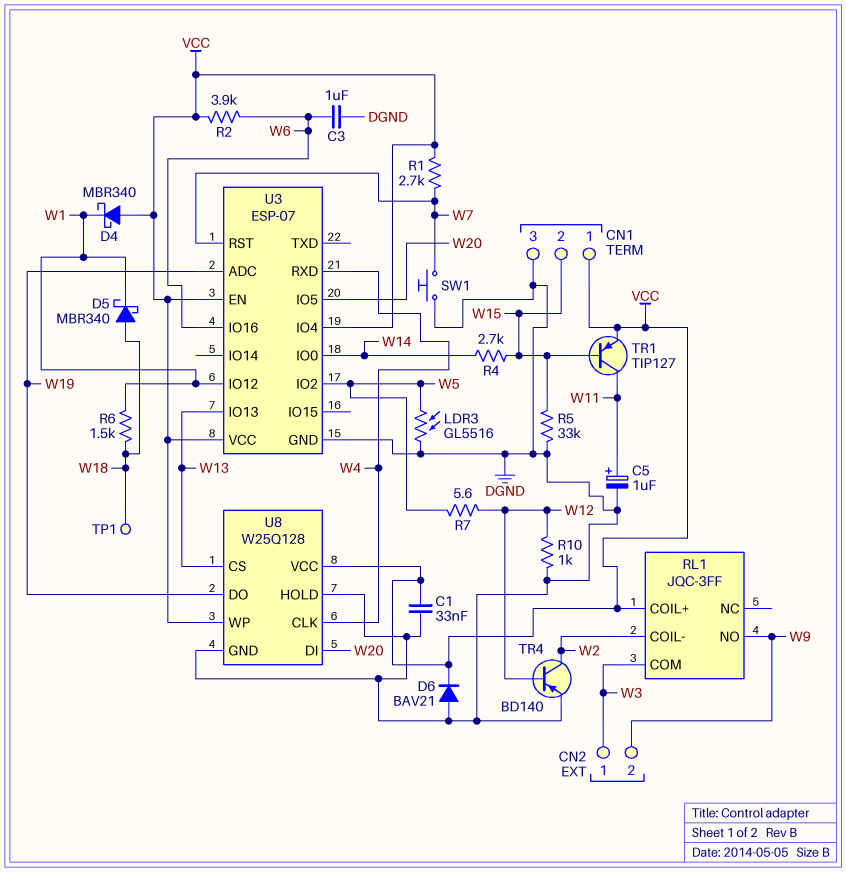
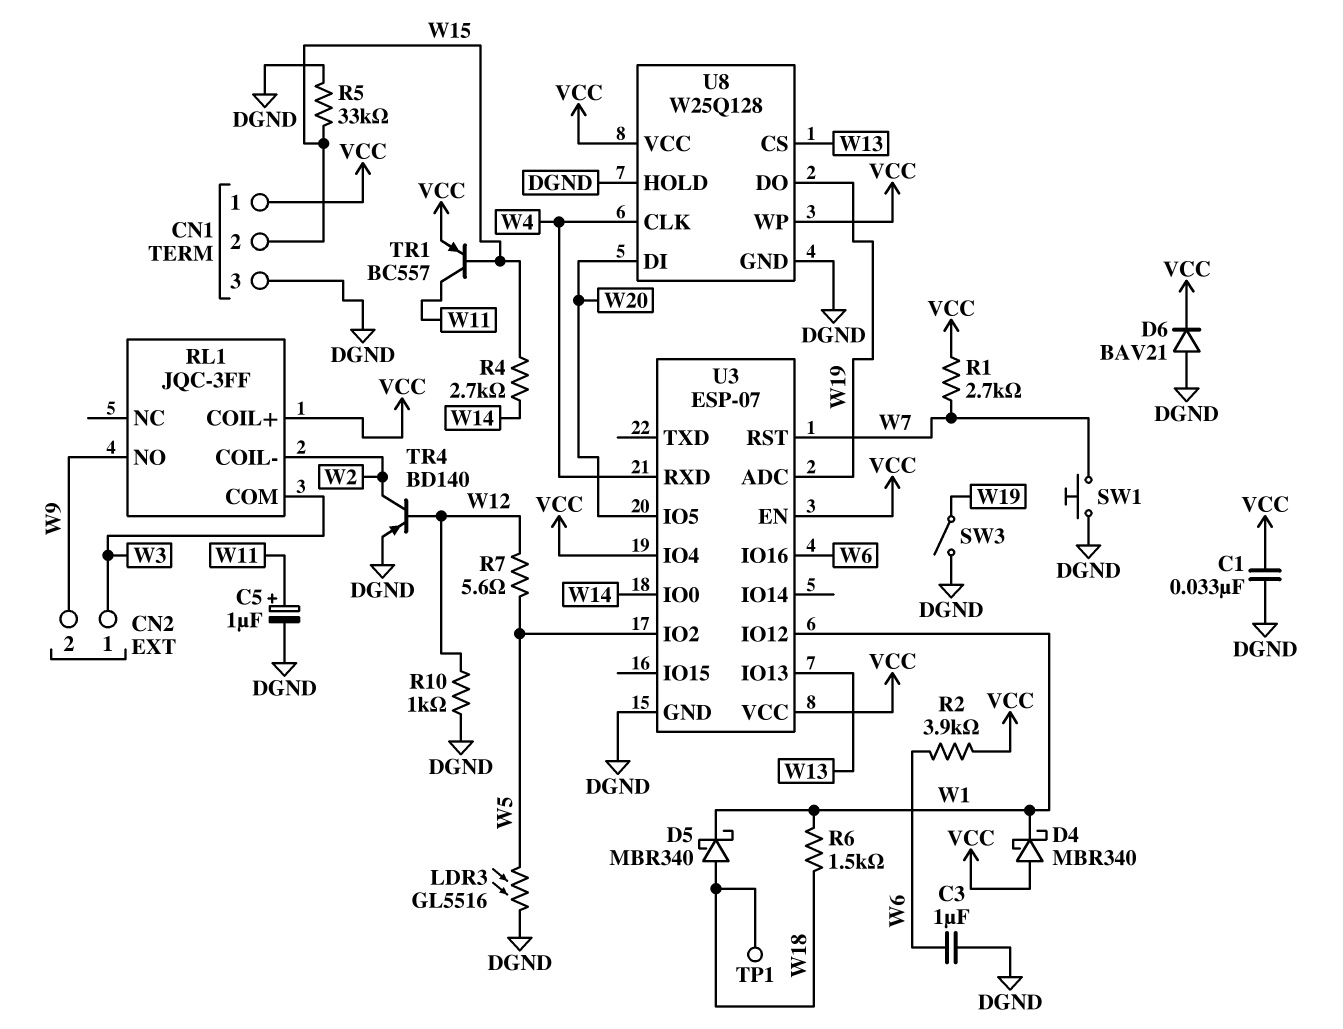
SW3: none -> switch (DGND, W19)
TR1: PNP TIP127 (B W15, C W11, E VCC) -> PNP BC557 (B W15, C W11, E VCC)

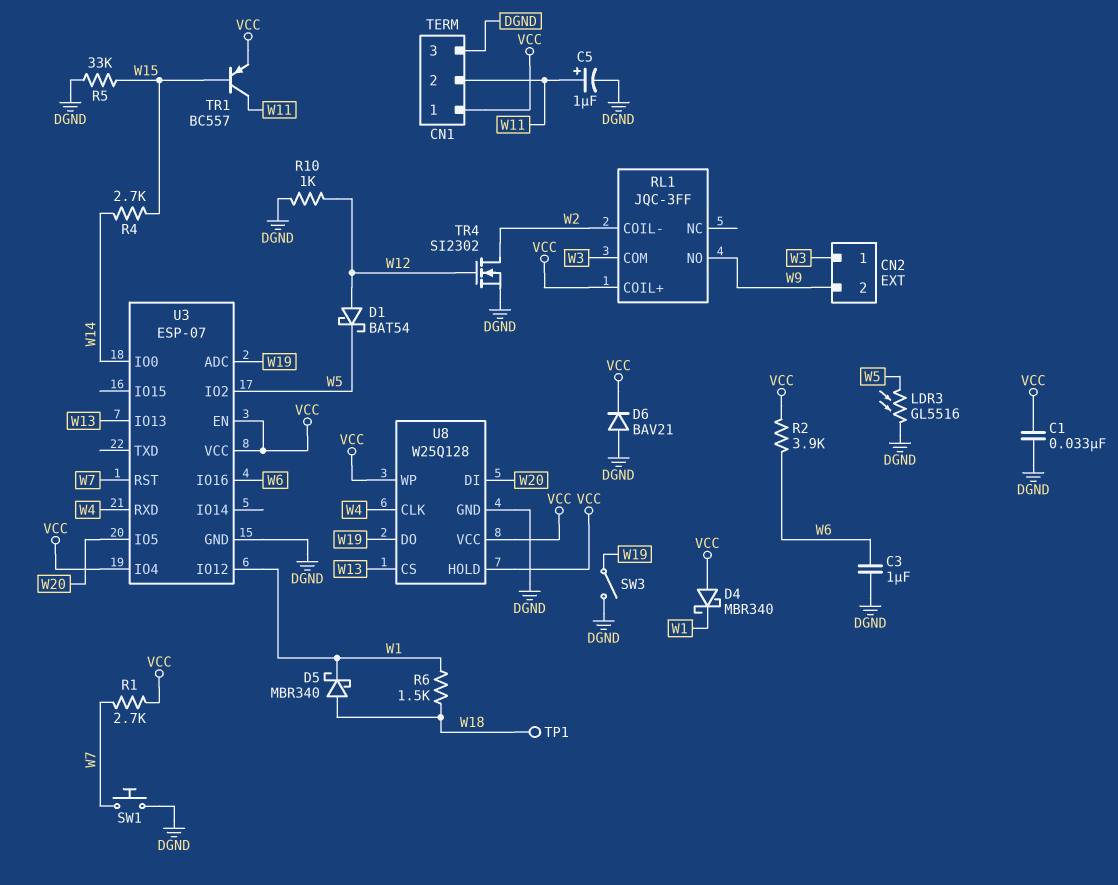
CN1 pin 2: W15 -> W11
D1: none -> schottky BAT54 (A W12, K W5)
R7: 5.6 (W5, W12) -> none
TR4: PNP BD140 (B W12, C W2, E DGND) -> NMOS SI2302 (G W12, D W2, S DGND)
U8 pin HOLD: DGND -> VCC

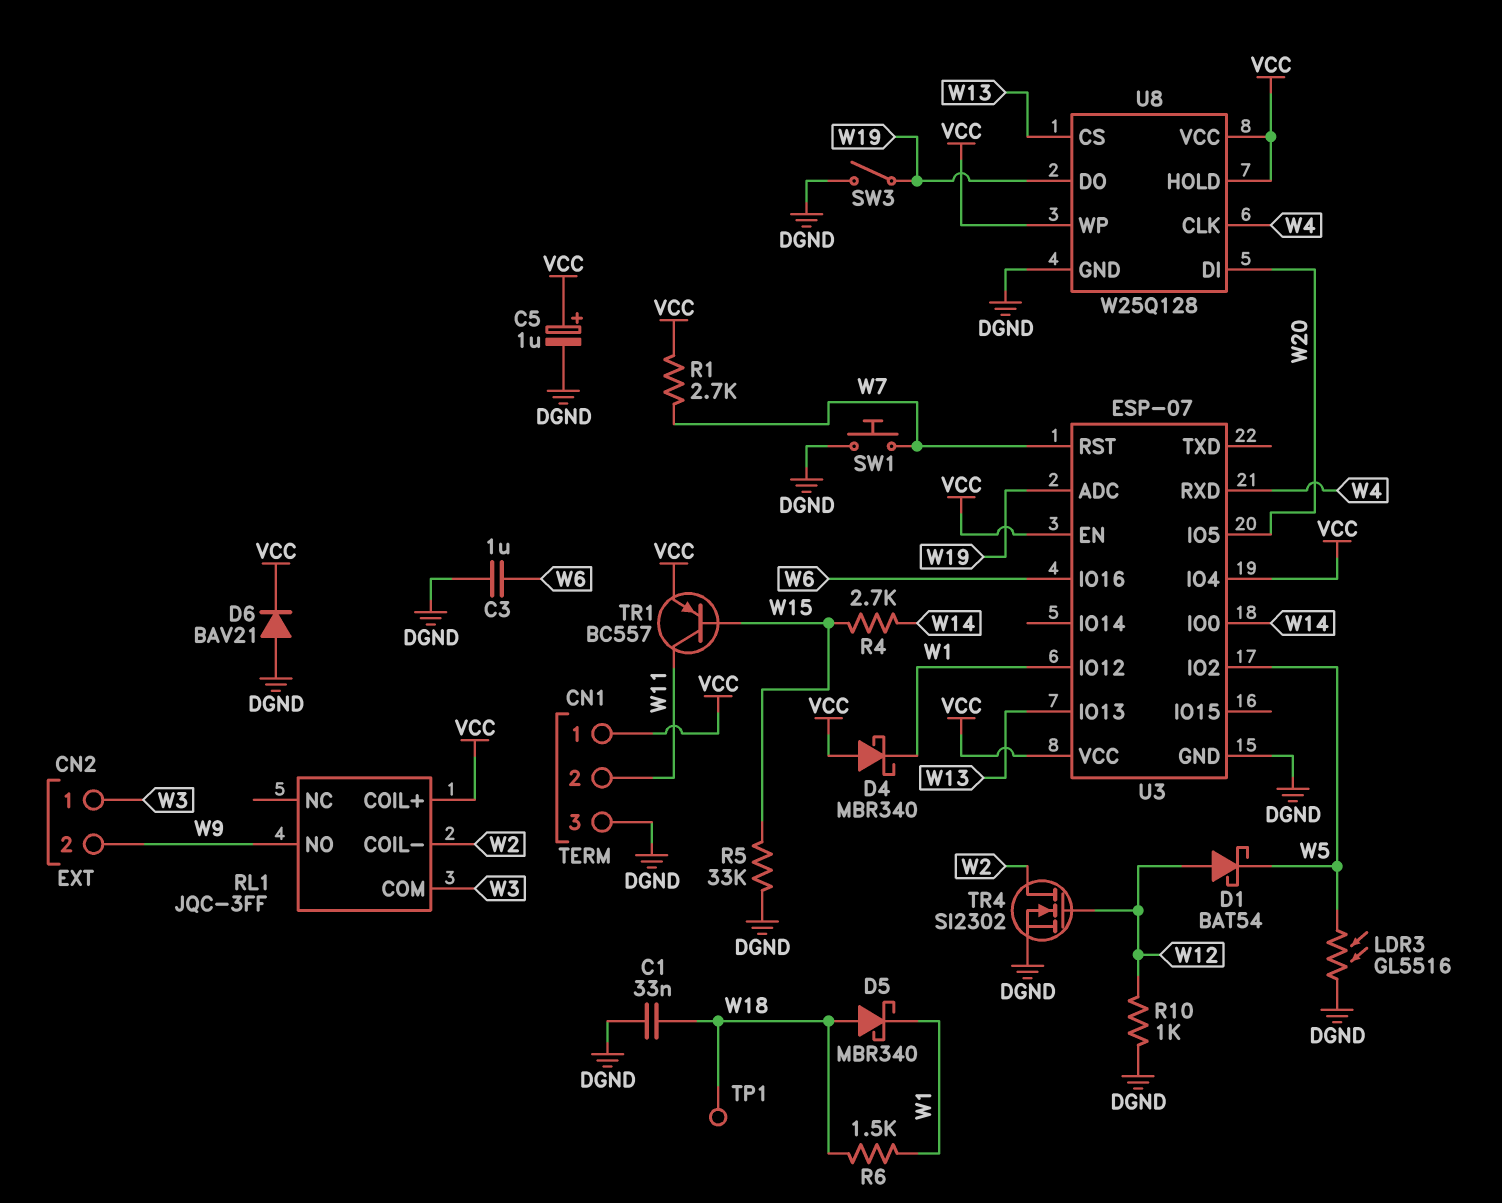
C1: 33nF (DGND, VCC) -> 33nF (DGND, W18)
C5: 1uF (plus W11, minus DGND) -> 1uF (plus VCC, minus DGND)
R2: 3.9k (VCC, W6) -> none

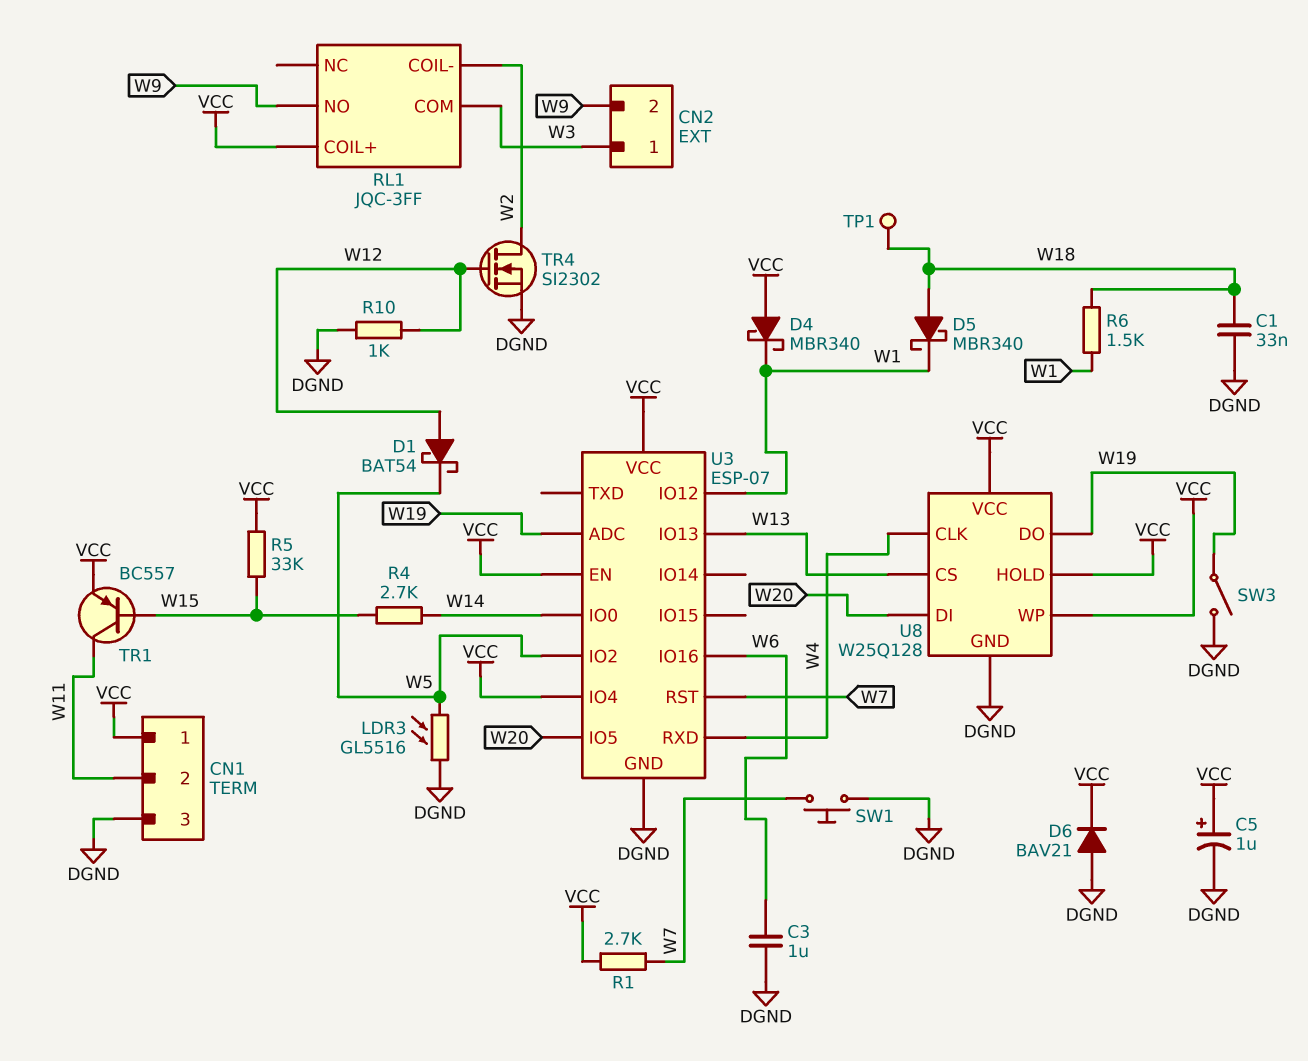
R5: 33k (DGND, W15) -> 33k (VCC, W15)

